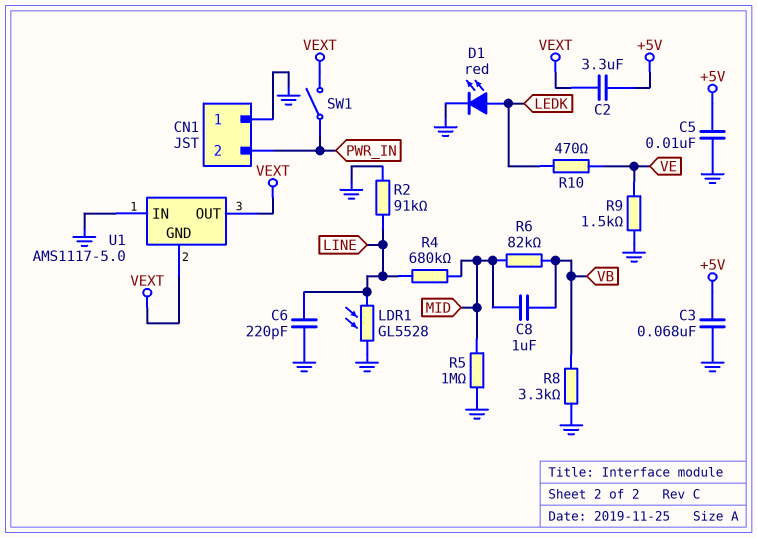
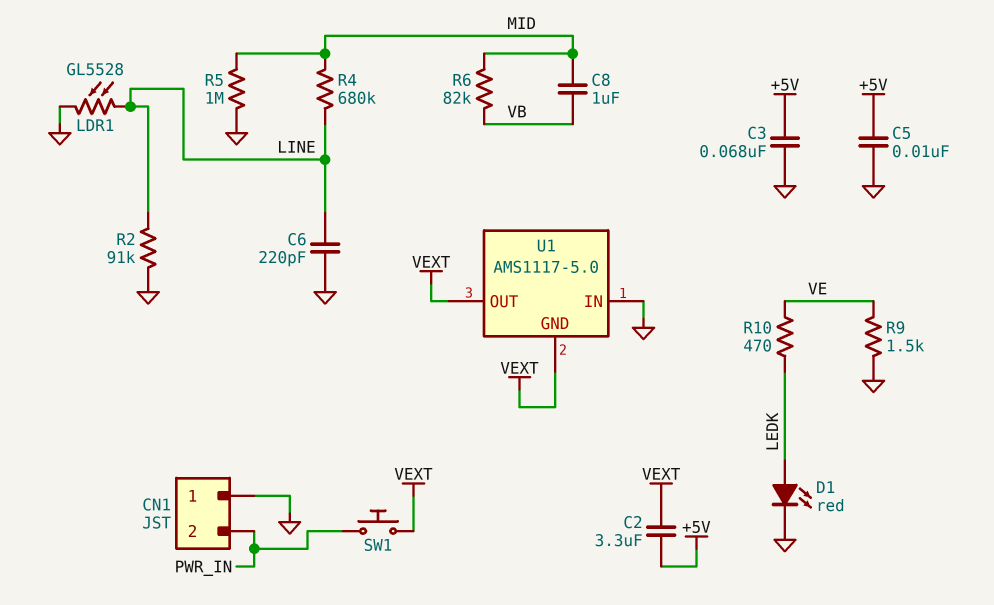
R8: 3.3k (GND, VB) -> none
SW1: switch (PWR_IN, VEXT) -> button (PWR_IN, VEXT)

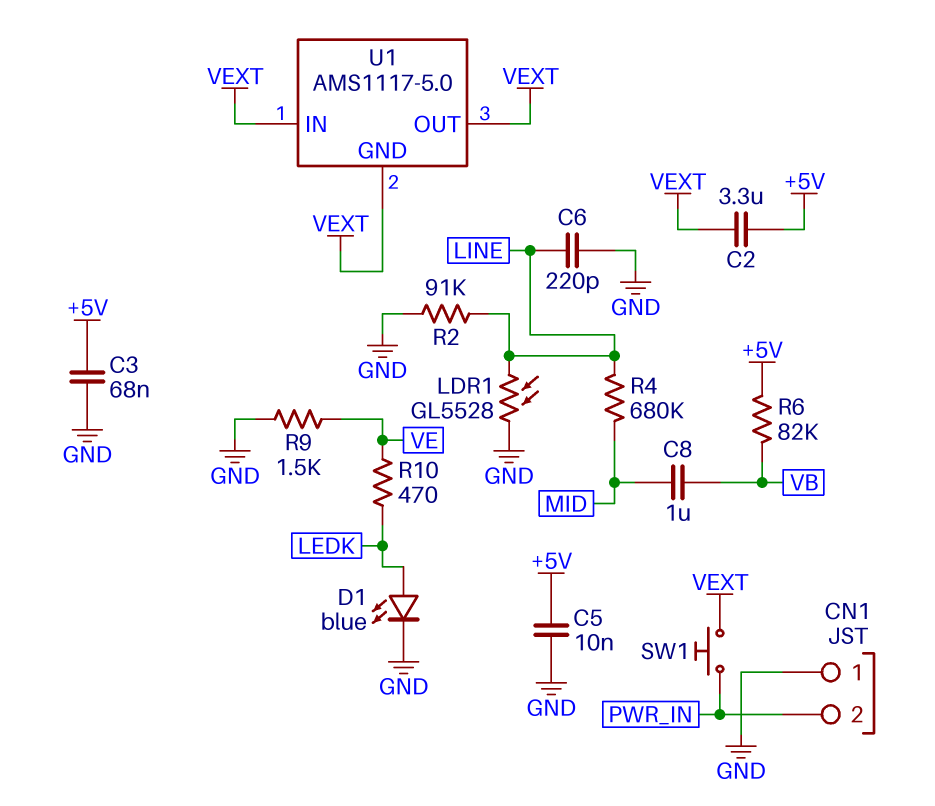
D1: LED red (A LEDK, K GND) -> LED blue (A LEDK, K GND)
R5: 1M (GND, MID) -> none
R6: 82k (MID, VB) -> 82k (+5V, VB)
U1 pin IN: GND -> VEXT

